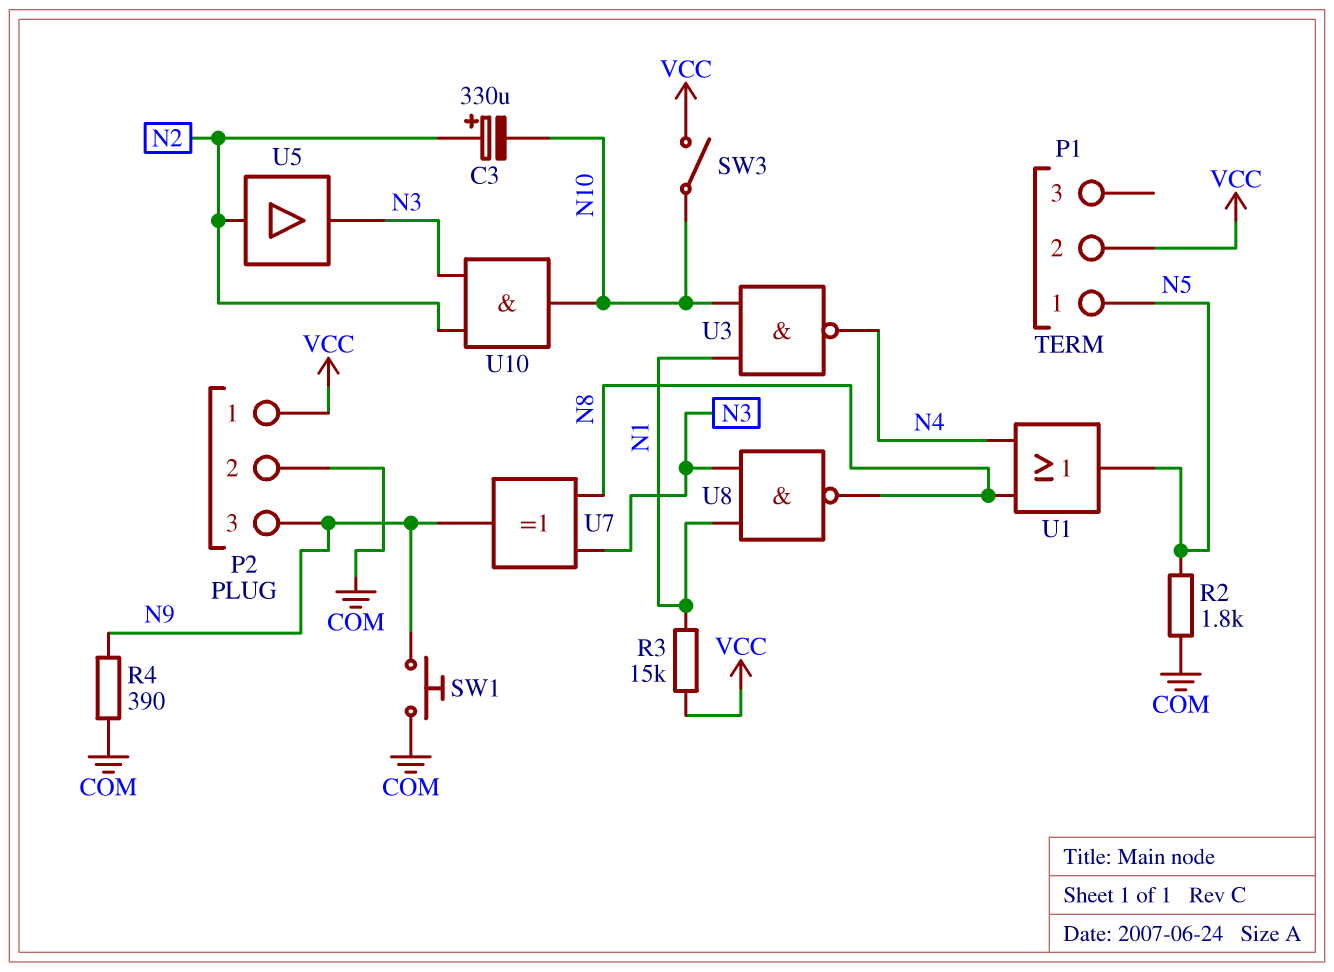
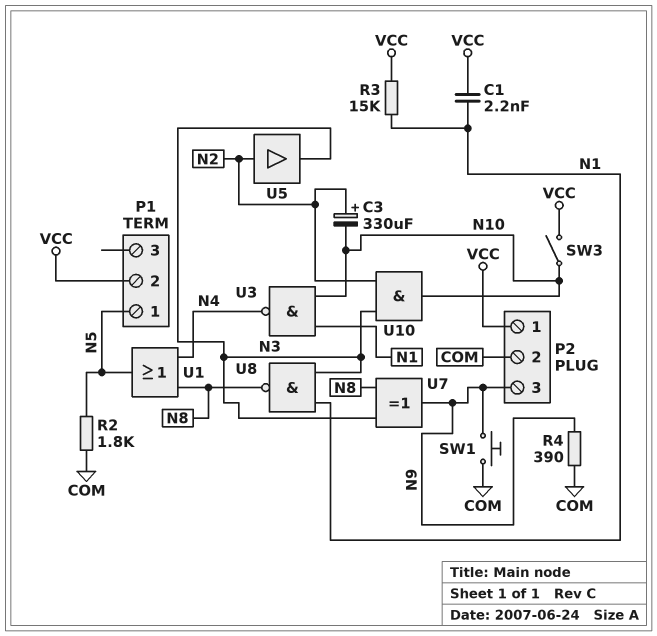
C1: none -> 2.2nF (N1, VCC)

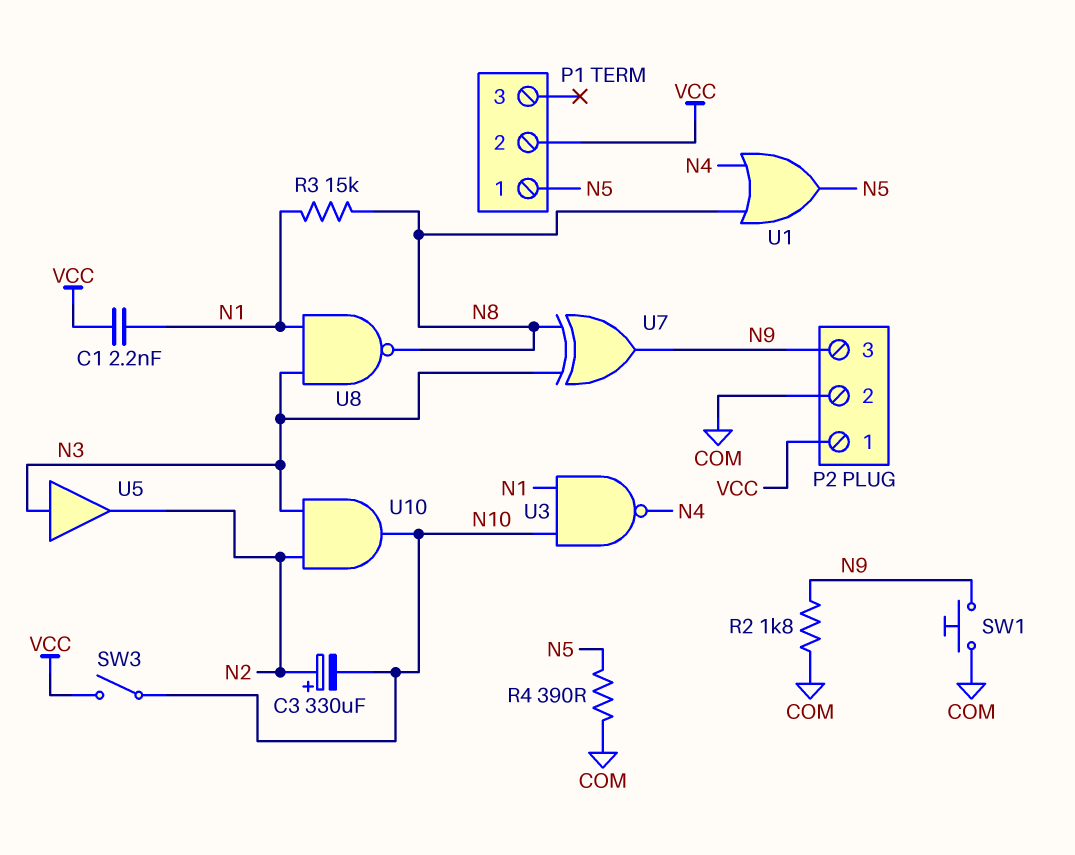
R2: 1.8k (COM, N5) -> 1.8k (COM, N9)
R3: 15k (N1, VCC) -> 15k (N1, N8)
R4: 390 (COM, N9) -> 390 (COM, N5)
U5: buffer (in N2, out N3) -> buffer (in N3, out N2)

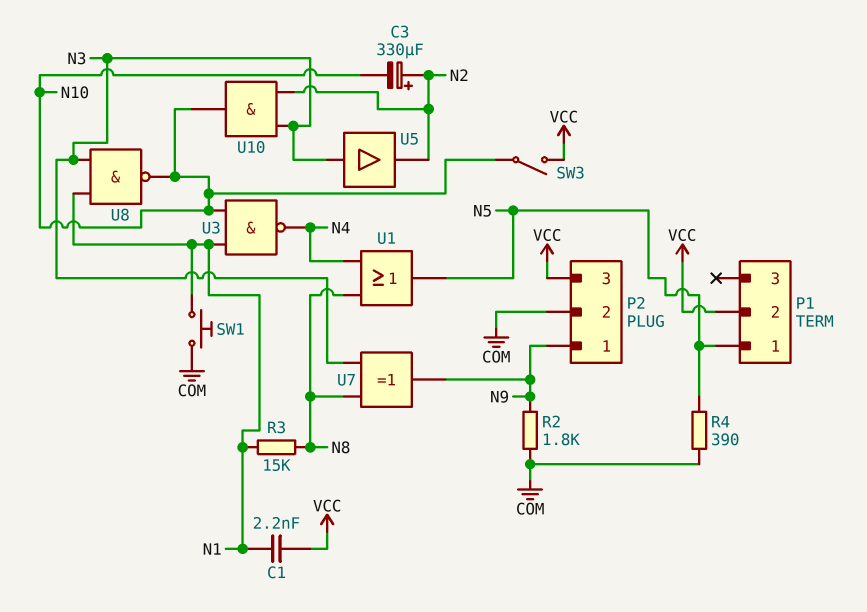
P2 pin 1: VCC -> N9
P2 pin 3: N9 -> VCC
SW1: button (COM, N9) -> button (COM, N1)
U8: NAND (in N1, in N3, out N8) -> NAND (in N1, in N3, out N10)

